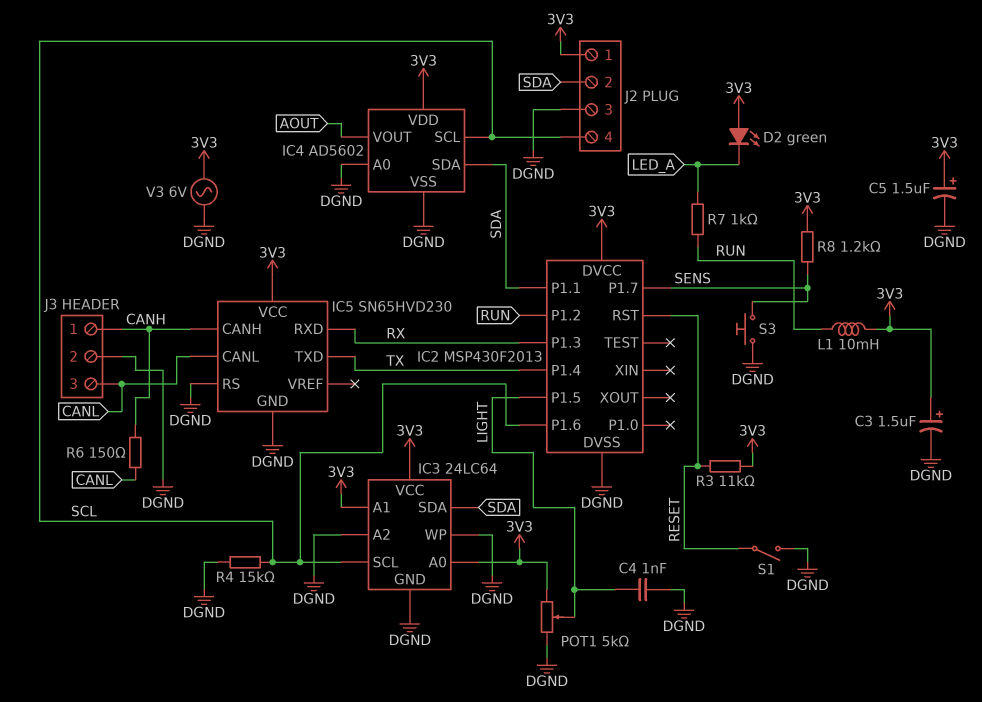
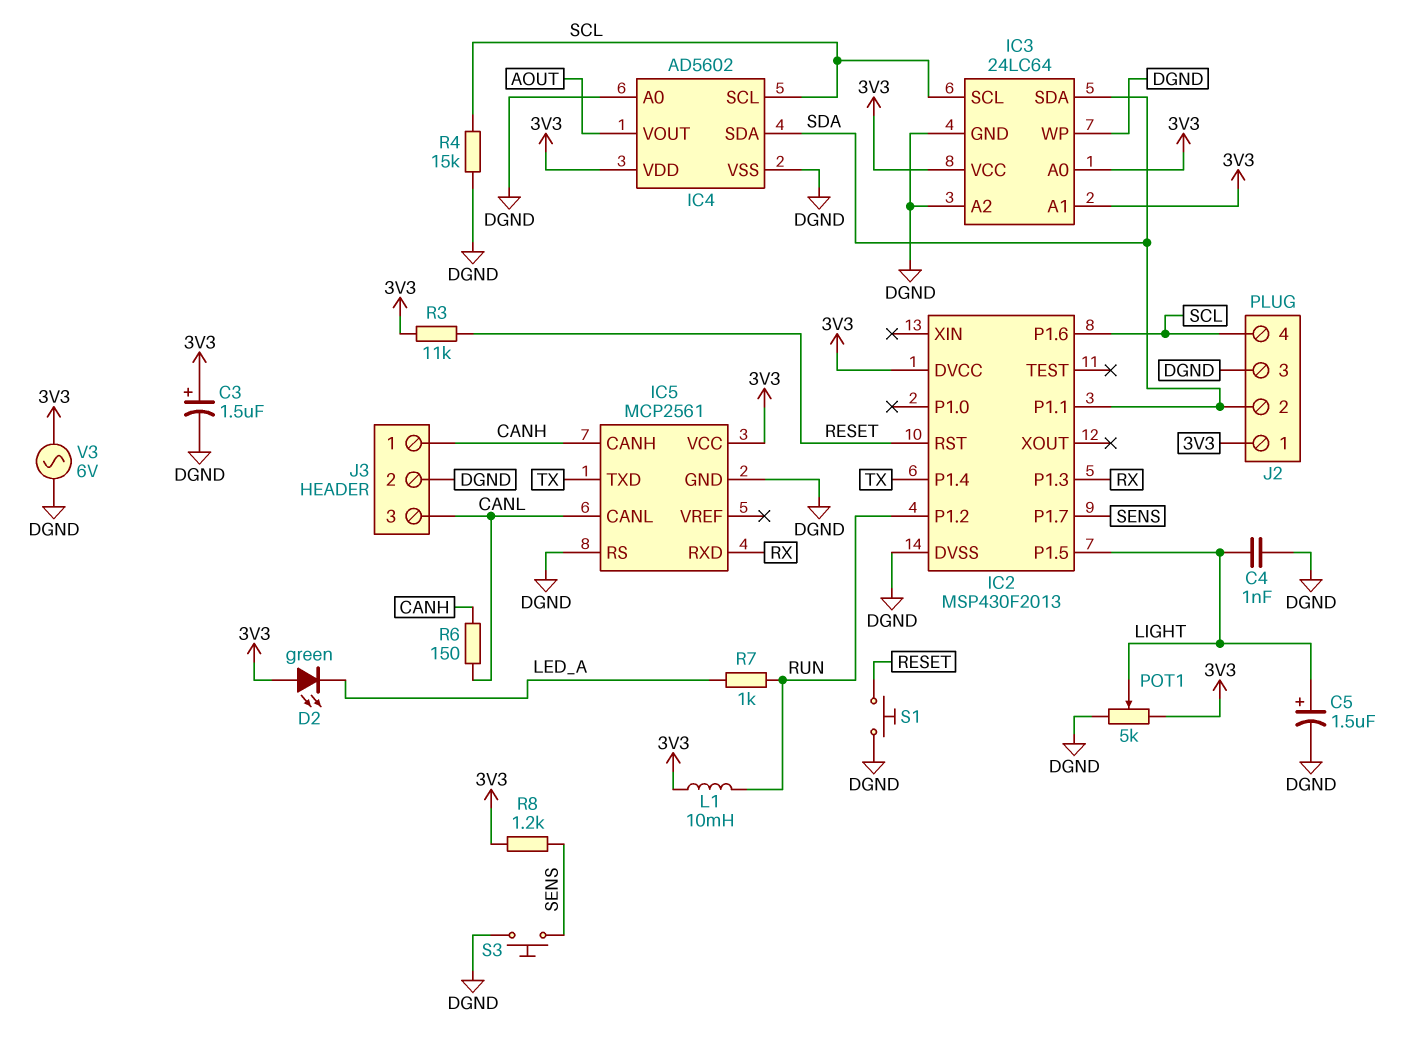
C5: 1.5uF (plus 3V3, minus DGND) -> 1.5uF (plus LIGHT, minus DGND)
IC5: SN65HVD230 -> MCP2561
S1: switch (DGND, RESET) -> button (DGND, RESET)

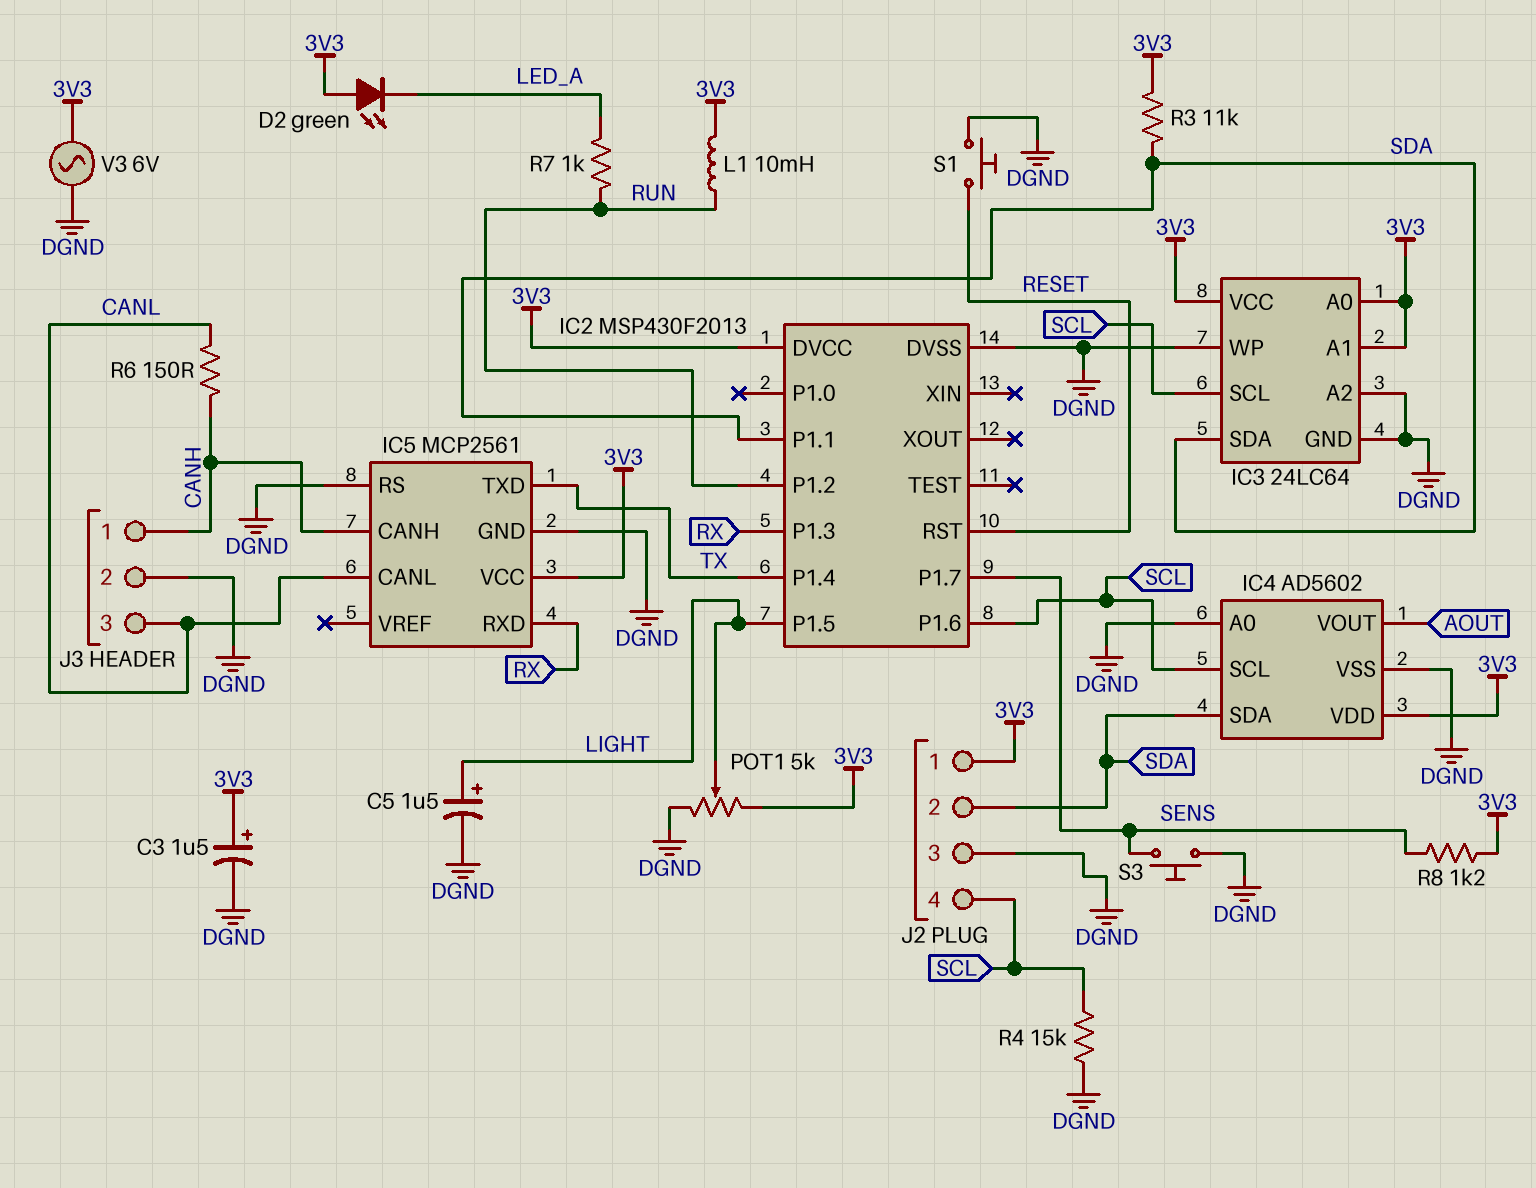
C4: 1nF (DGND, LIGHT) -> none
R3: 11k (3V3, RESET) -> 11k (3V3, SDA)

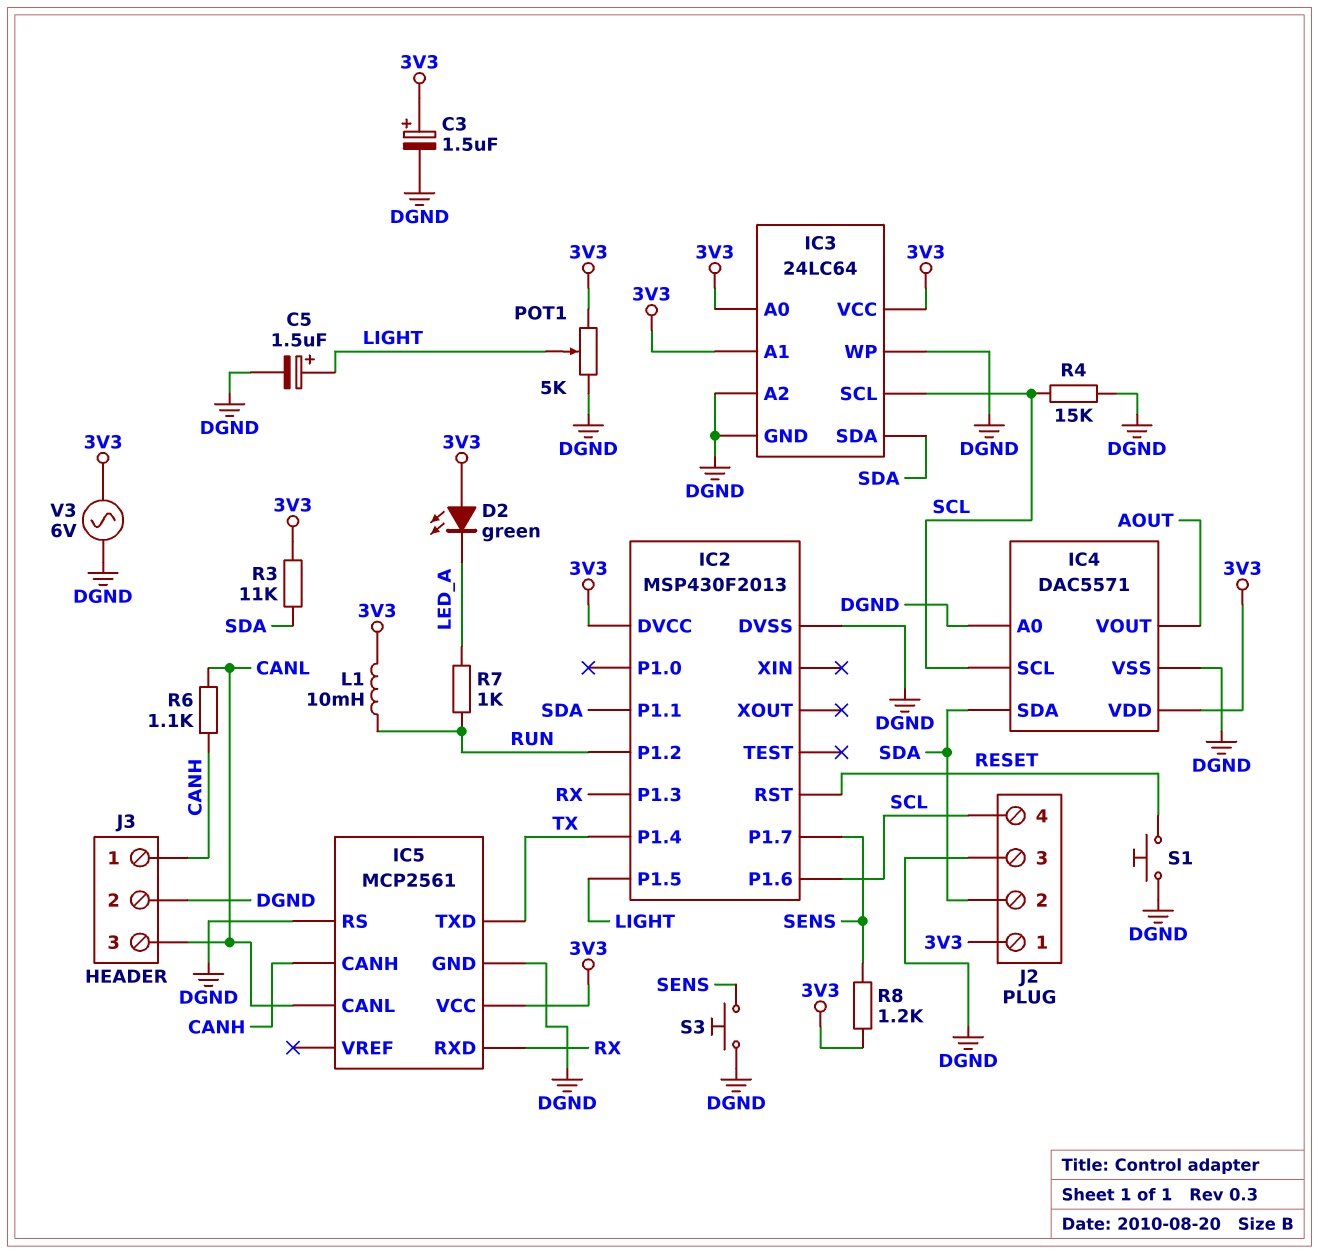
IC4: AD5602 -> DAC5571
R6: 150 (CANH, CANL) -> 1.1k (CANH, CANL)

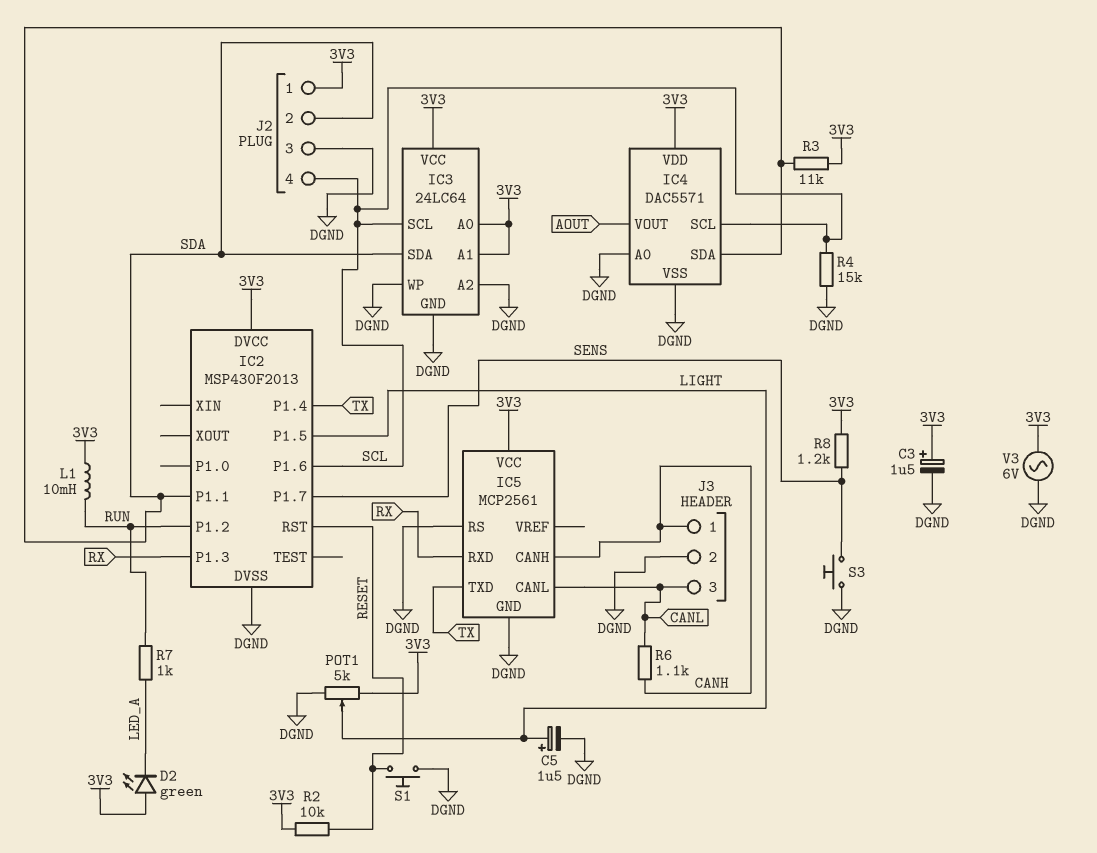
R2: none -> 10k (3V3, RESET)

